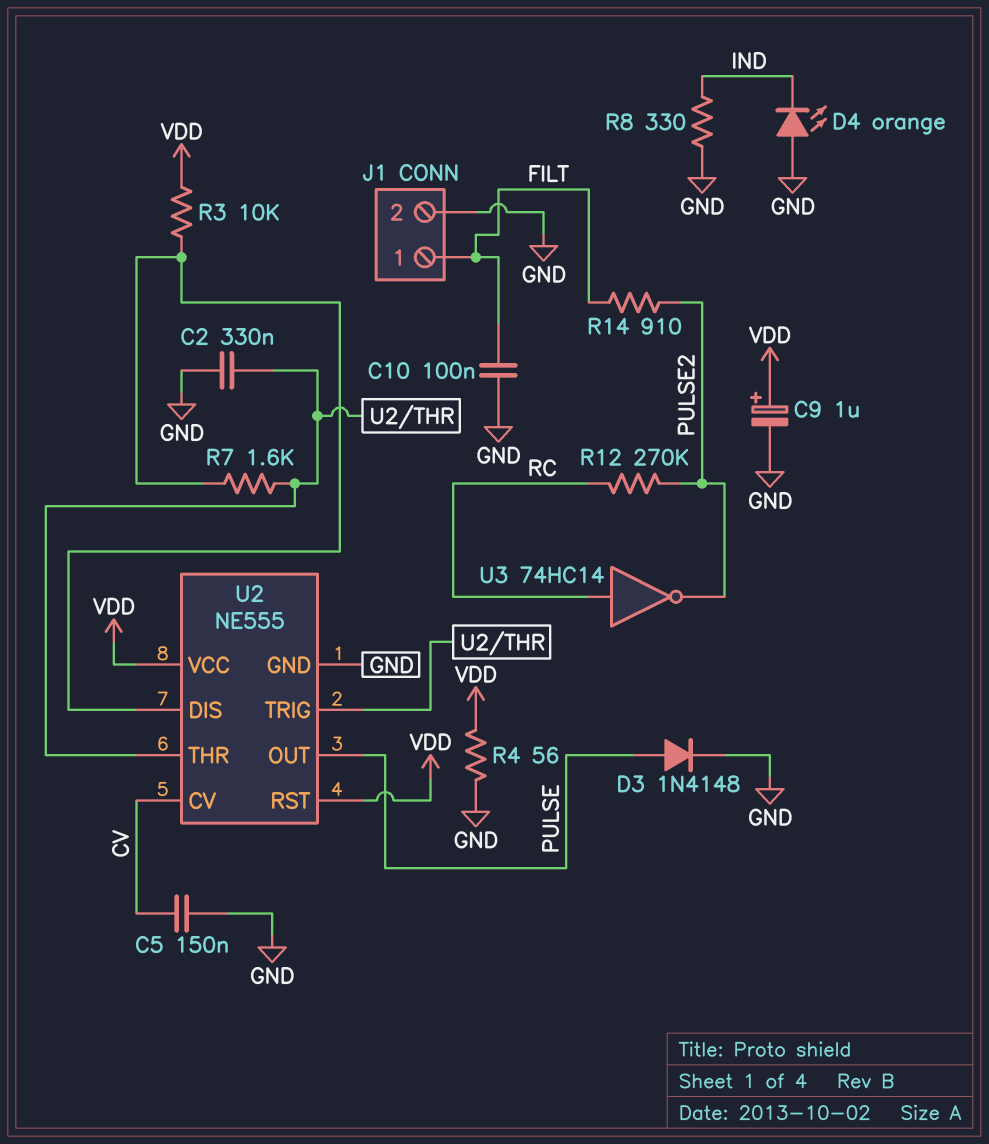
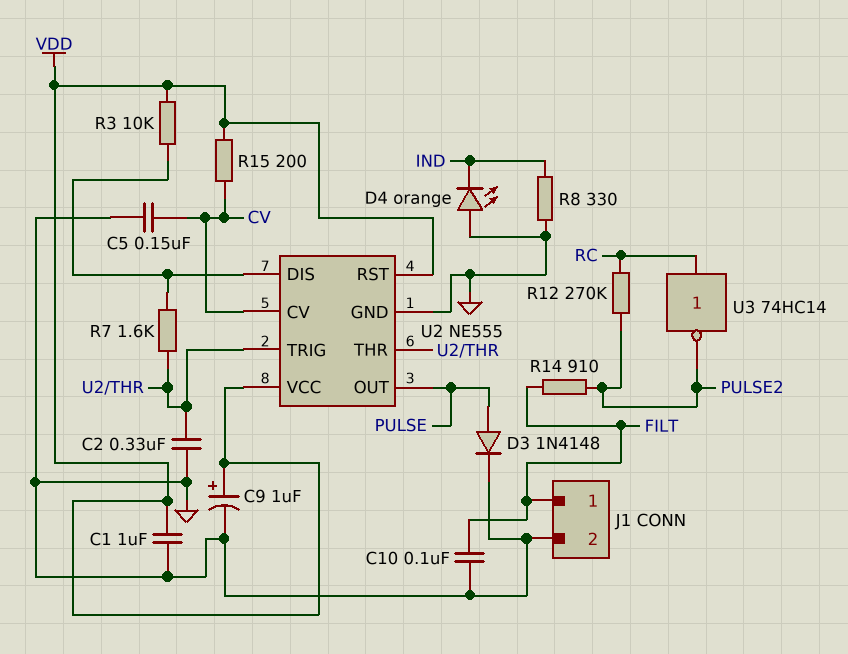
C1: none -> 1uF (GND, VDD)
R4: 56 (GND, VDD) -> none
R15: none -> 200 (CV, VDD)

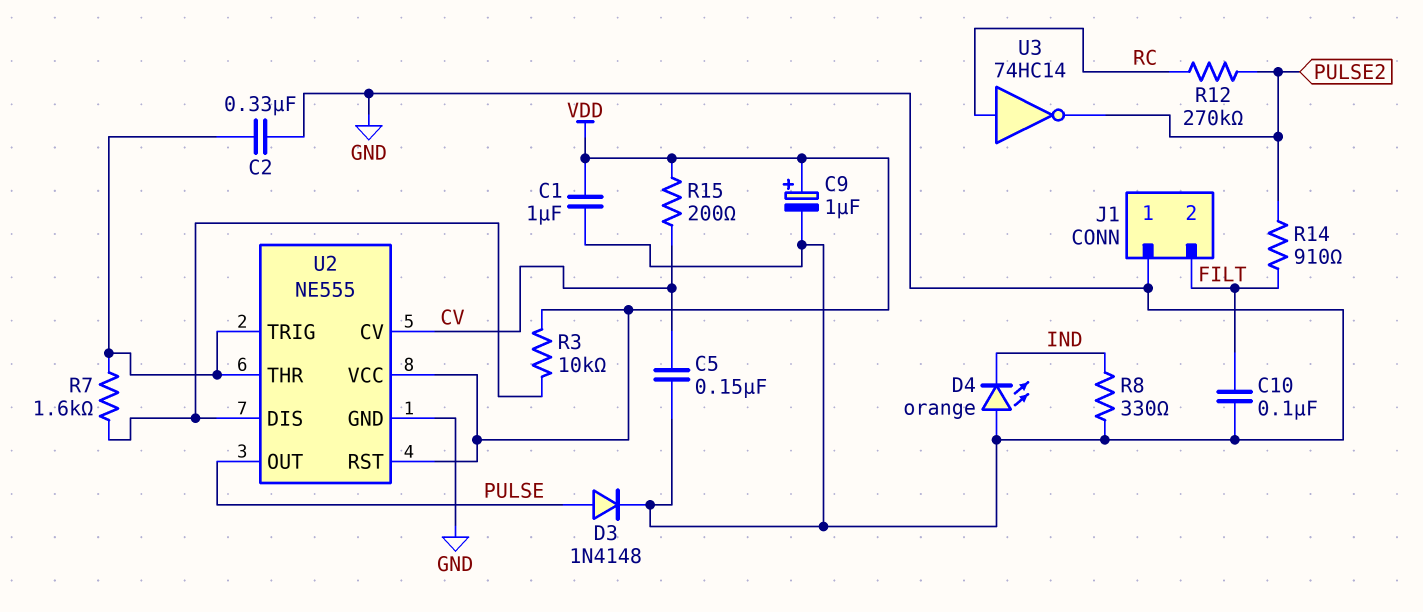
J1 pin 1: FILT -> GND
J1 pin 2: GND -> FILT

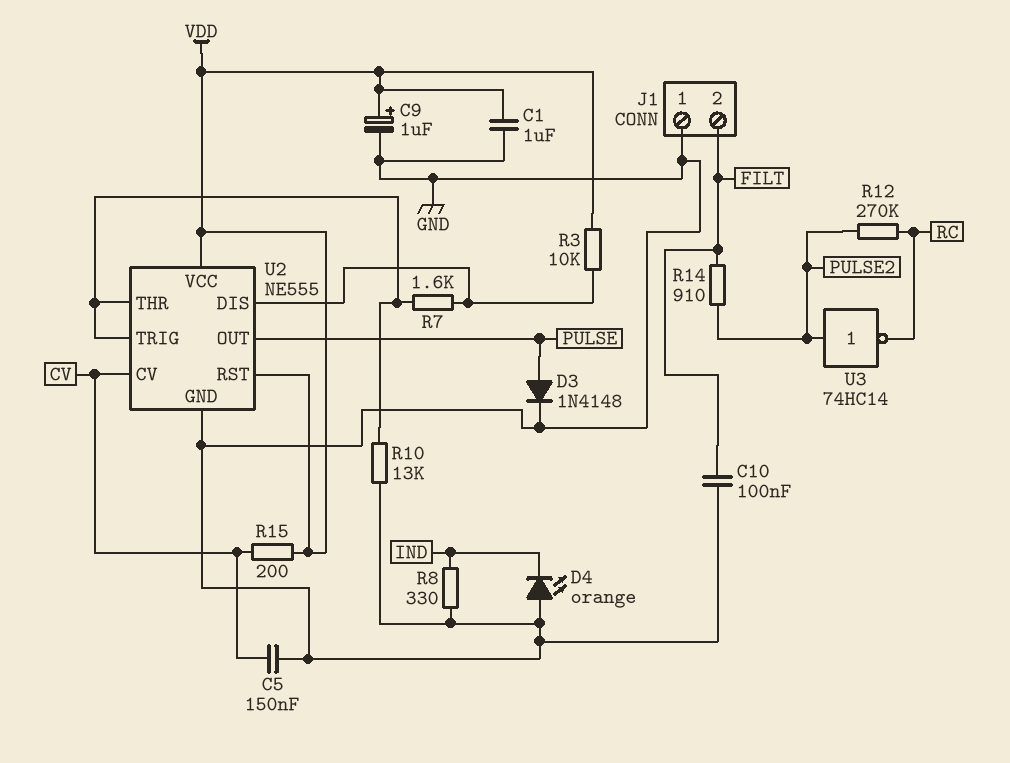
C2: 330nF (GND, U2/THR) -> none
R10: none -> 13k (GND, U2/THR)
U3: NOT 74HC14 (in RC, out PULSE2) -> NOT 74HC14 (in PULSE2, out RC)

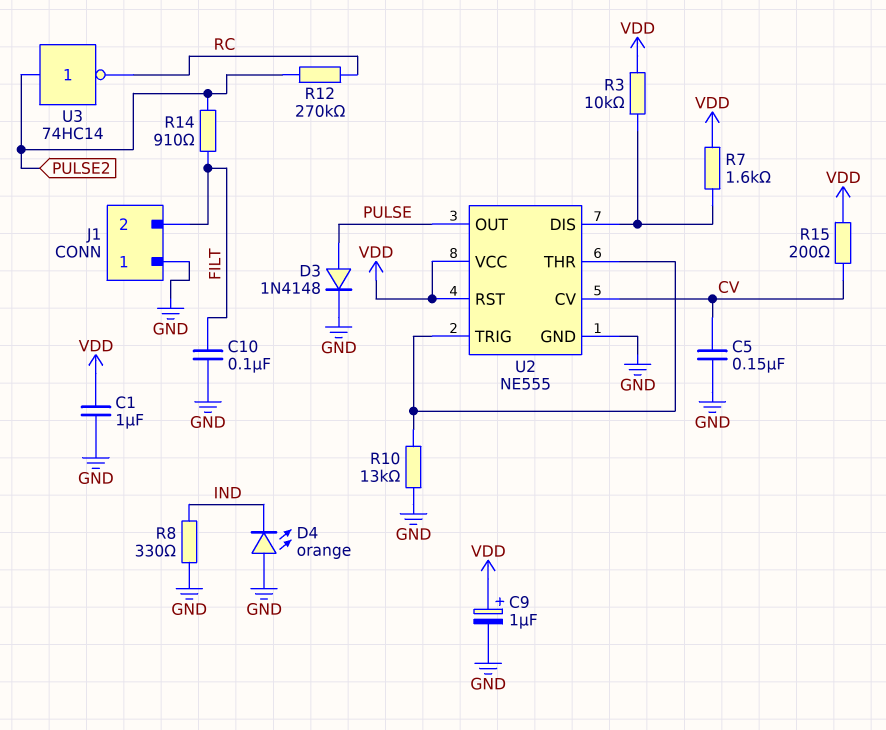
R7: 1.6k (U2/DIS, U2/THR) -> 1.6k (U2/DIS, VDD)

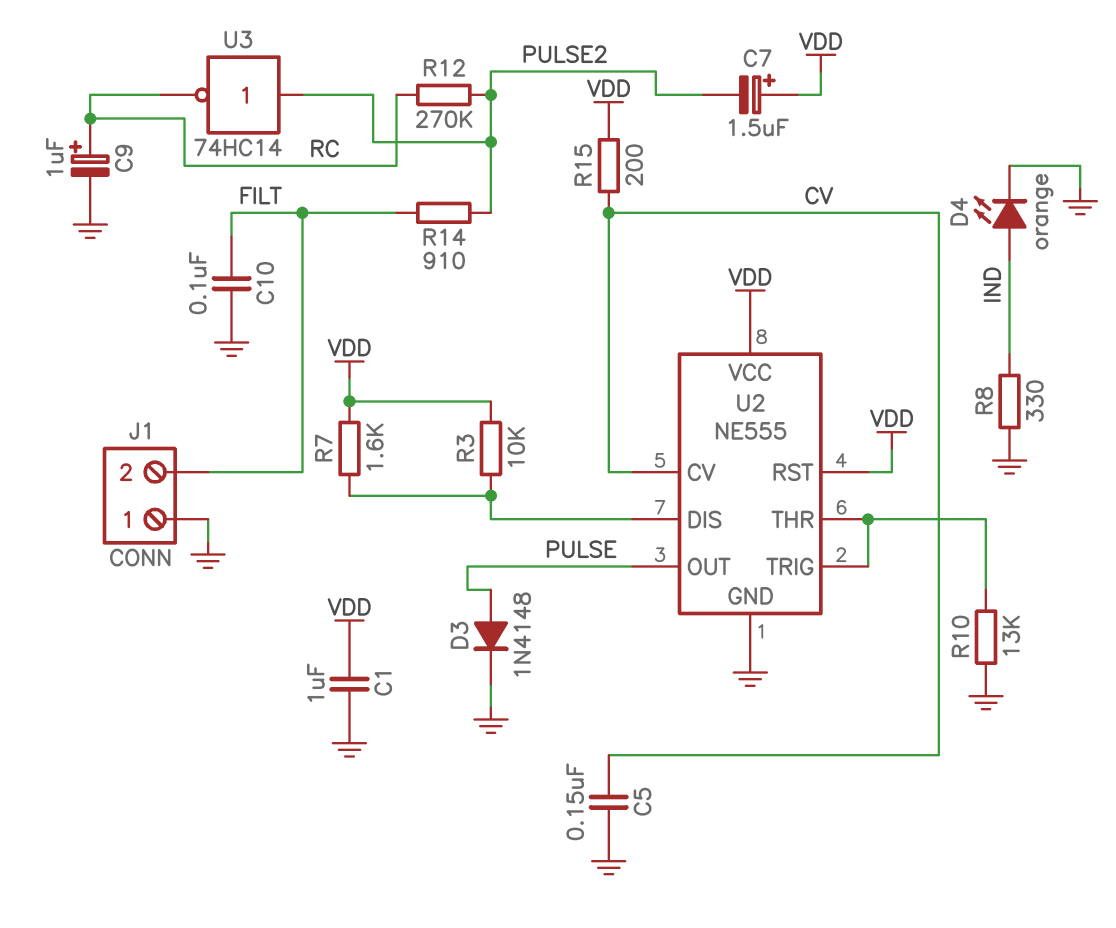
C7: none -> 1.5uF (plus VDD, minus PULSE2)
C9: 1uF (plus VDD, minus GND) -> 1uF (plus RC, minus GND)
D4: LED orange (A GND, K IND) -> LED orange (A IND, K GND)

